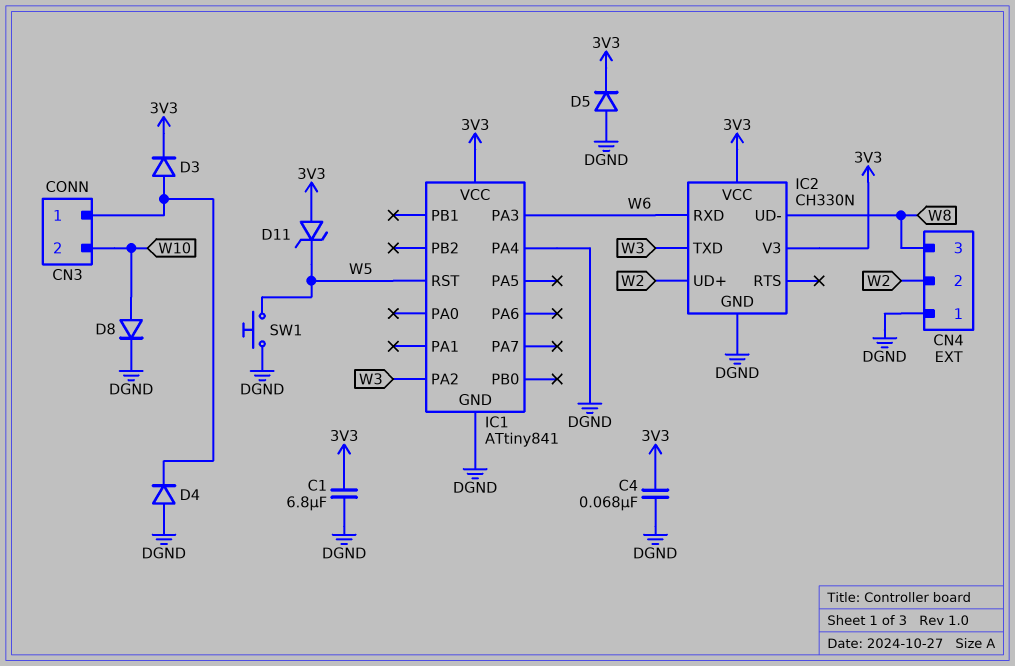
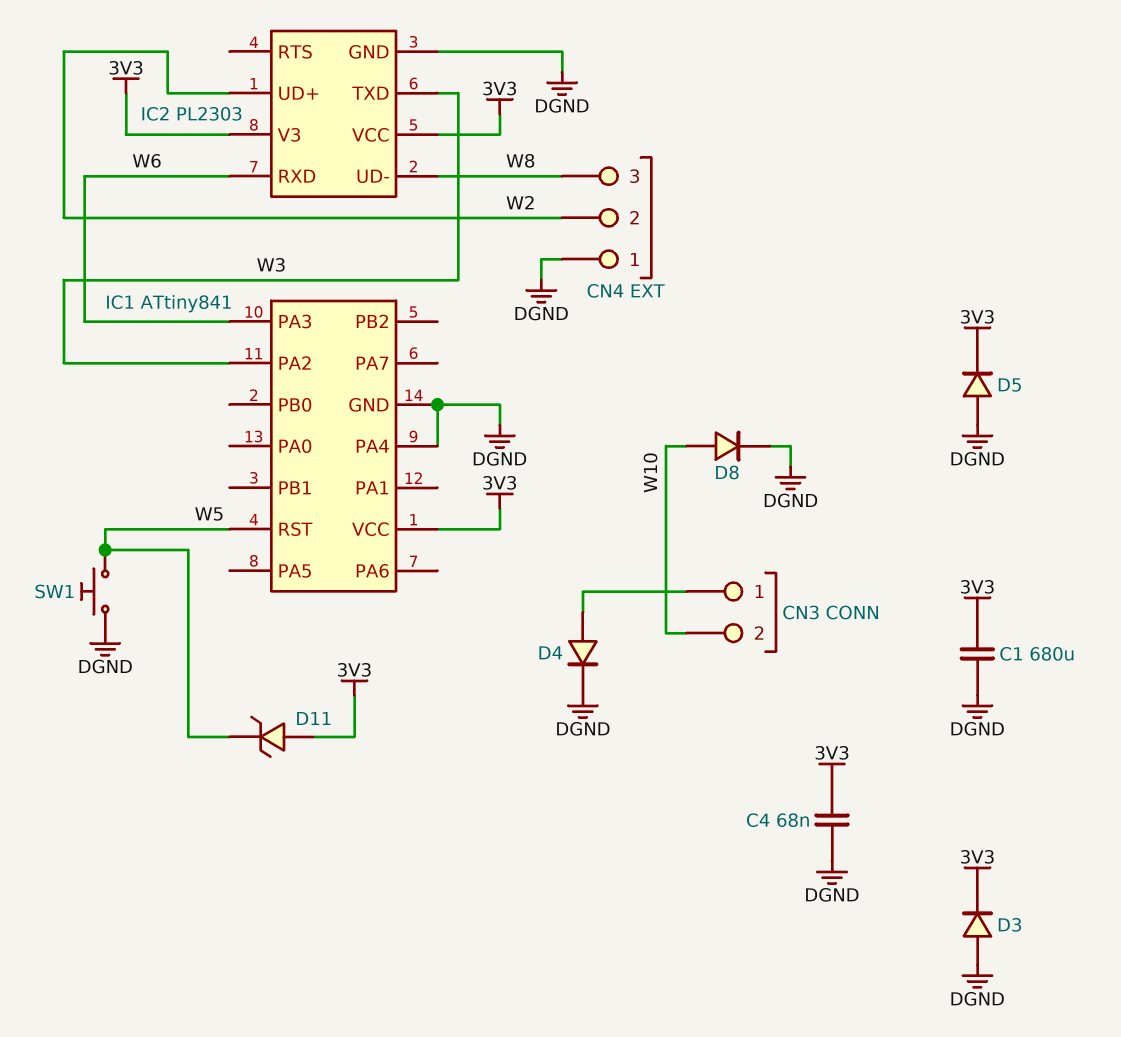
C1: 6.8uF (3V3, DGND) -> 680uF (3V3, DGND)
D3: diode (A CN3/1, K 3V3) -> diode (A DGND, K 3V3)
D4: diode (A DGND, K CN3/1) -> diode (A CN3/1, K DGND)
IC2: CH330N -> PL2303

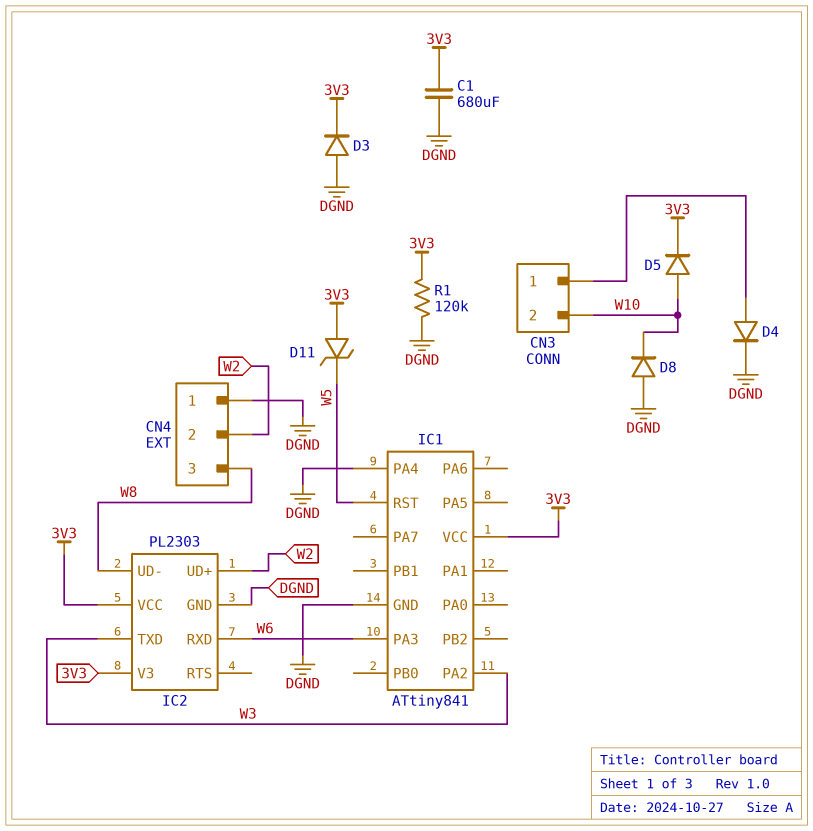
C4: 68nF (3V3, DGND) -> none
D5: diode (A DGND, K 3V3) -> diode (A W10, K 3V3)
D8: diode (A W10, K DGND) -> diode (A DGND, K W10)
R1: none -> 120k (3V3, DGND)
SW1: button (DGND, W5) -> none

